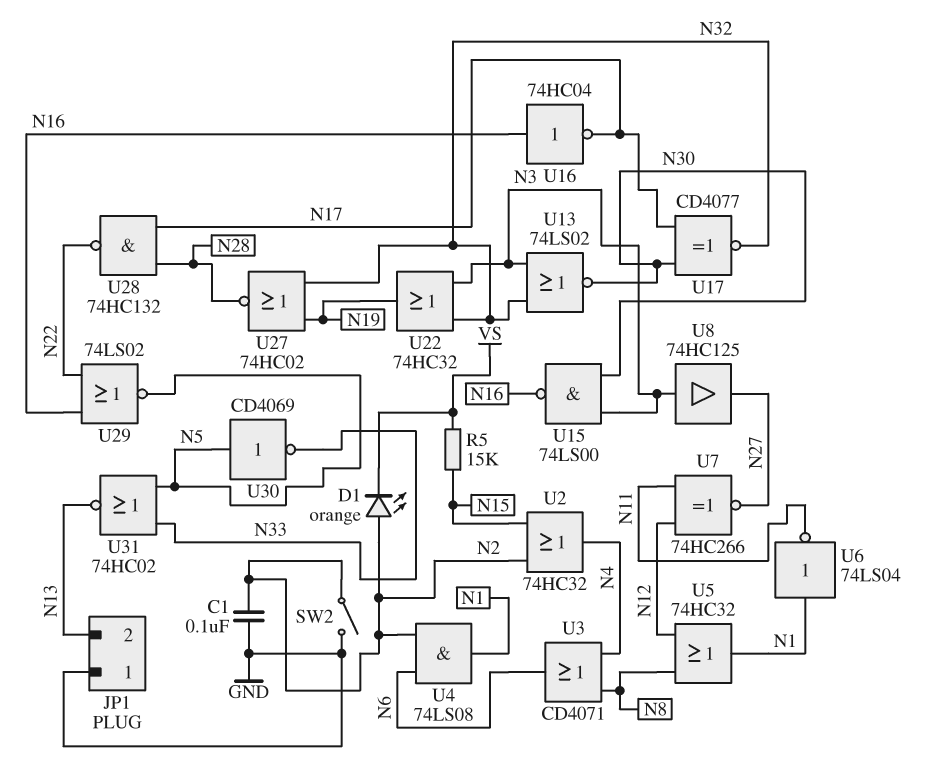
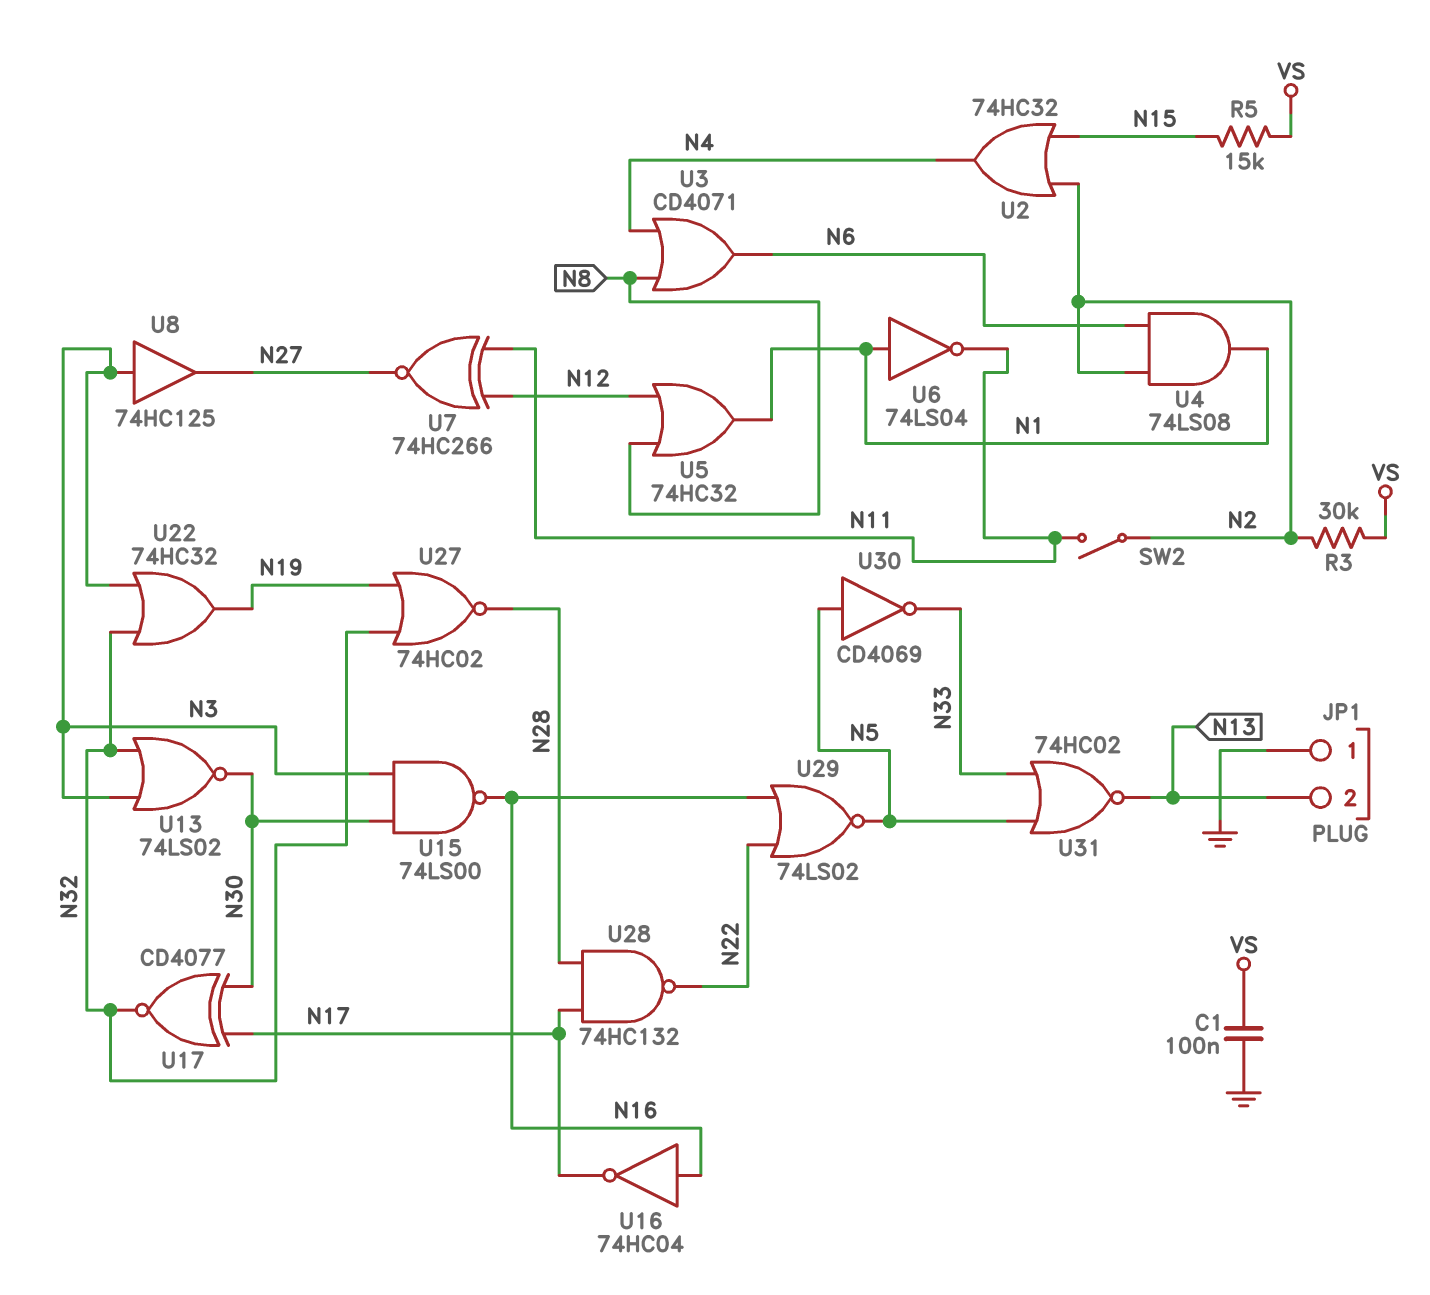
C1: 100nF (GND, N2) -> 100nF (GND, VS)
D1: LED orange (A N2, K VS) -> none
R3: none -> 30k (N2, VS)
SW2: switch (GND, N2) -> switch (N2, N11)

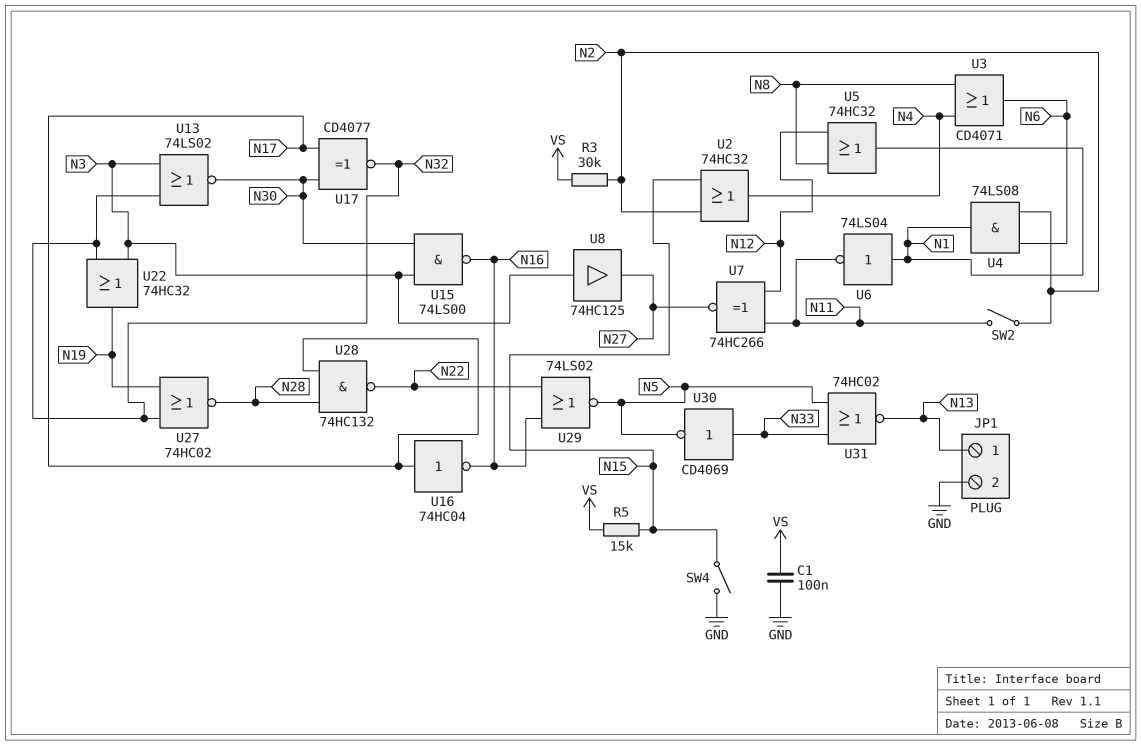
JP1 pin 1: GND -> N13
JP1 pin 2: N13 -> GND
SW4: none -> switch (GND, N15)
U16: NOT 74HC04 (in N16, out N17) -> NOT 74HC04 (in N17, out N16)
U30: NOT CD4069 (in N5, out N33) -> NOT CD4069 (in N33, out N5)

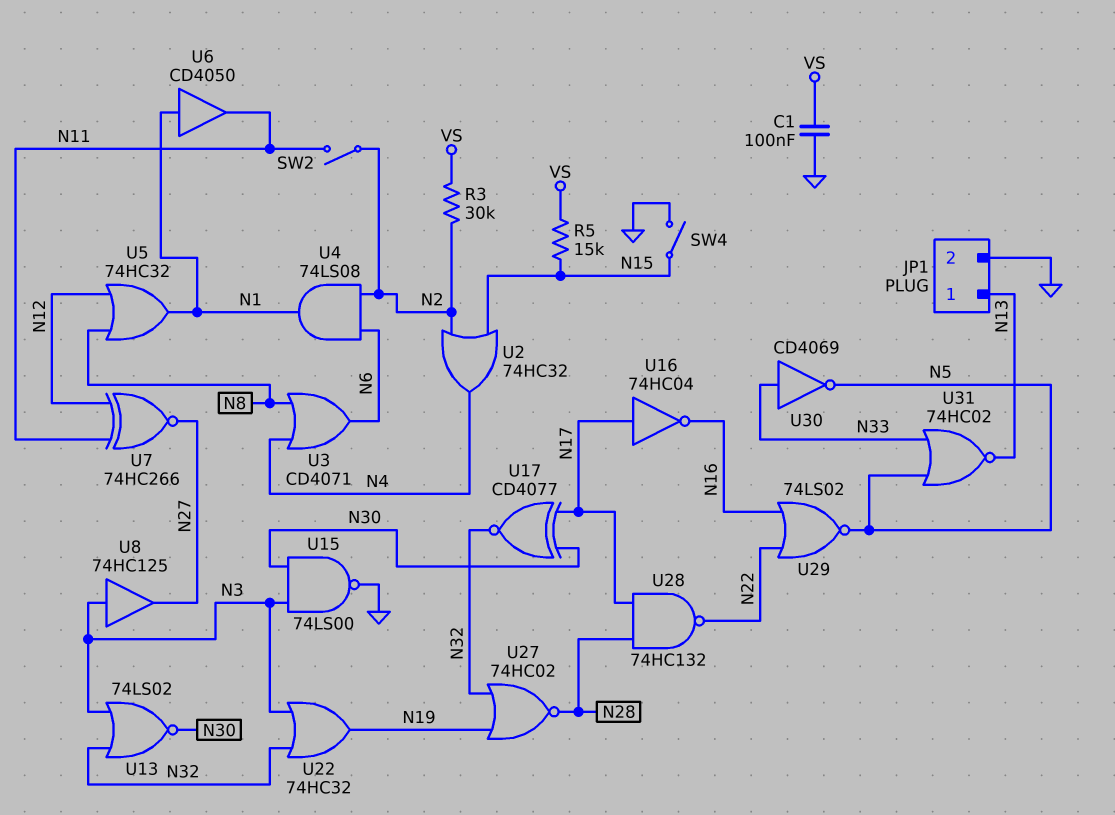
U6: NOT 74LS04 (in N1, out N11) -> buffer CD4050 (in N1, out N11)
U15: NAND 74LS00 (in N3, in N30, out N16) -> NAND 74LS00 (in N3, in N30, out GND)

